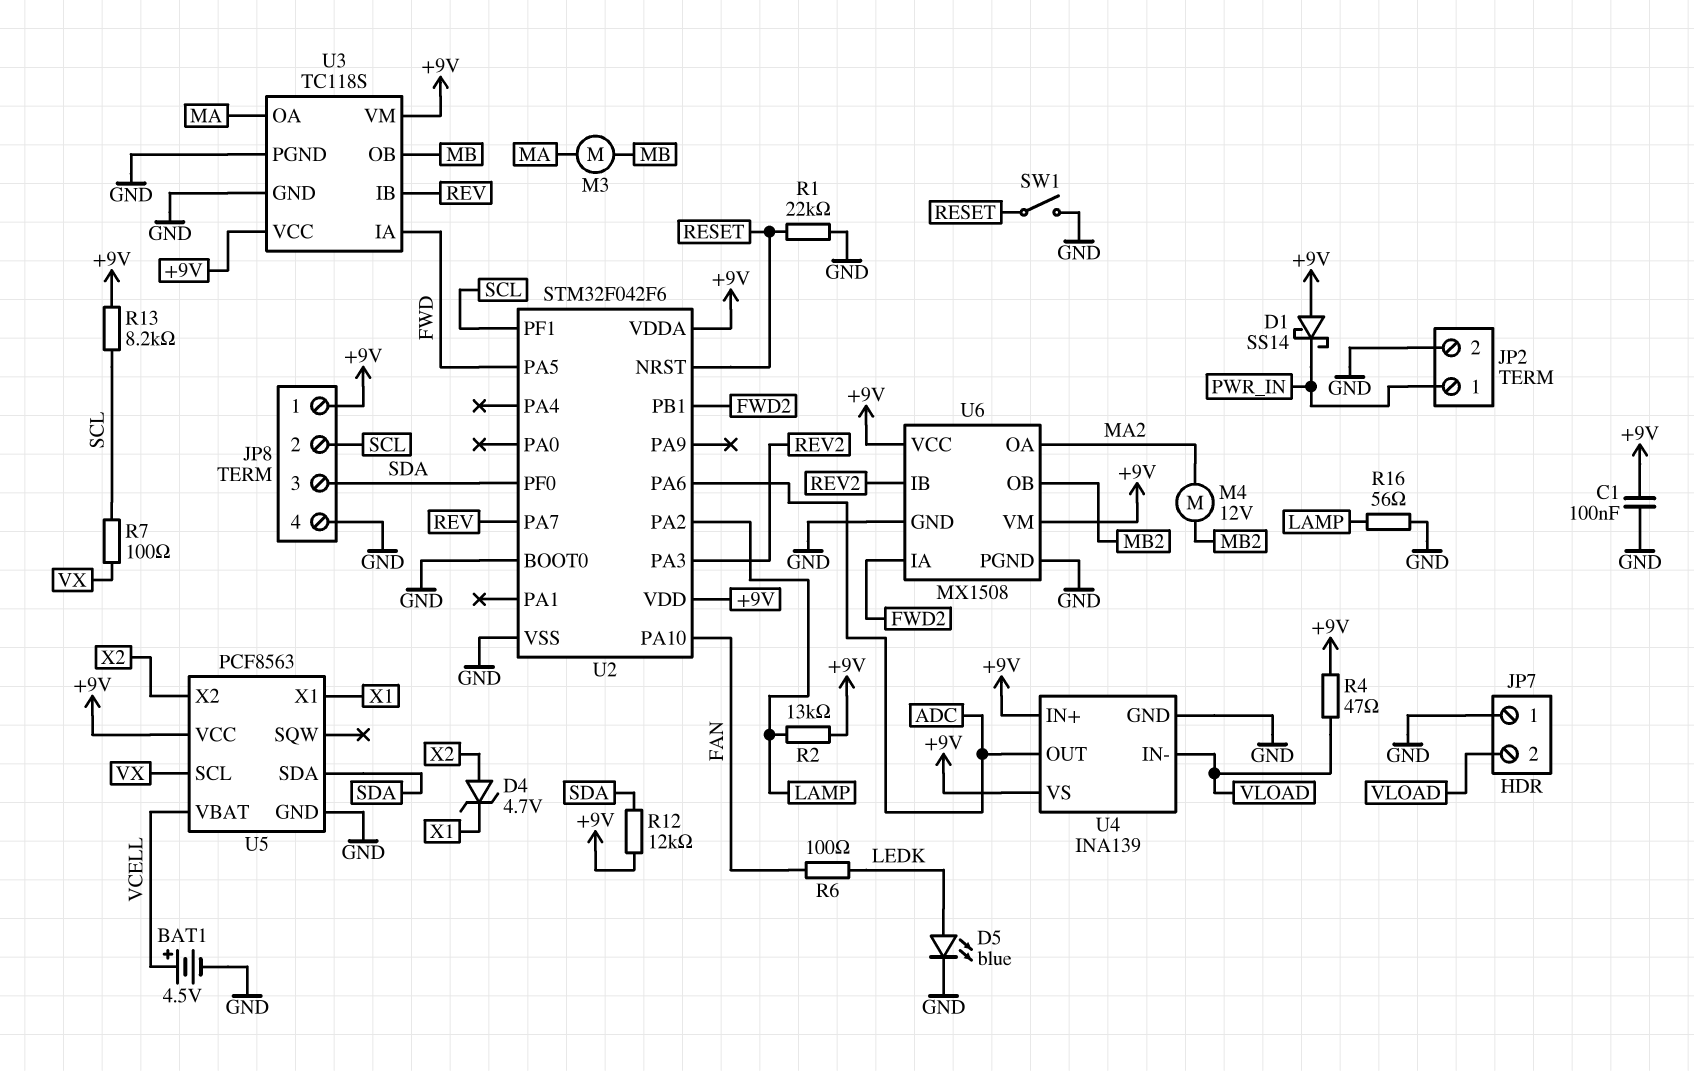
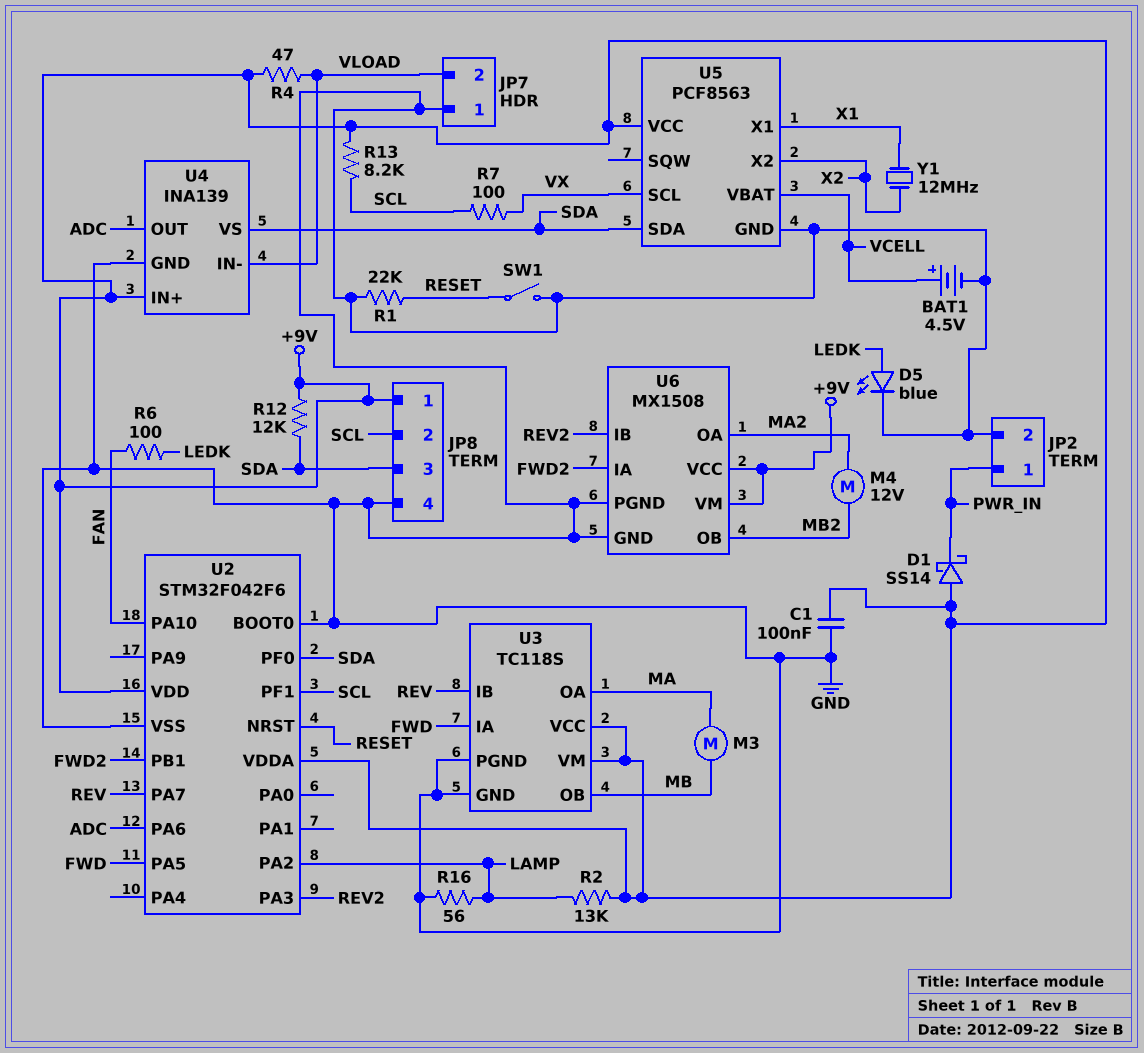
D4: zener 4.7V (A X2, K X1) -> none
U4 pin VS: +9V -> SDA
Y1: none -> 12MHz (X1, X2)

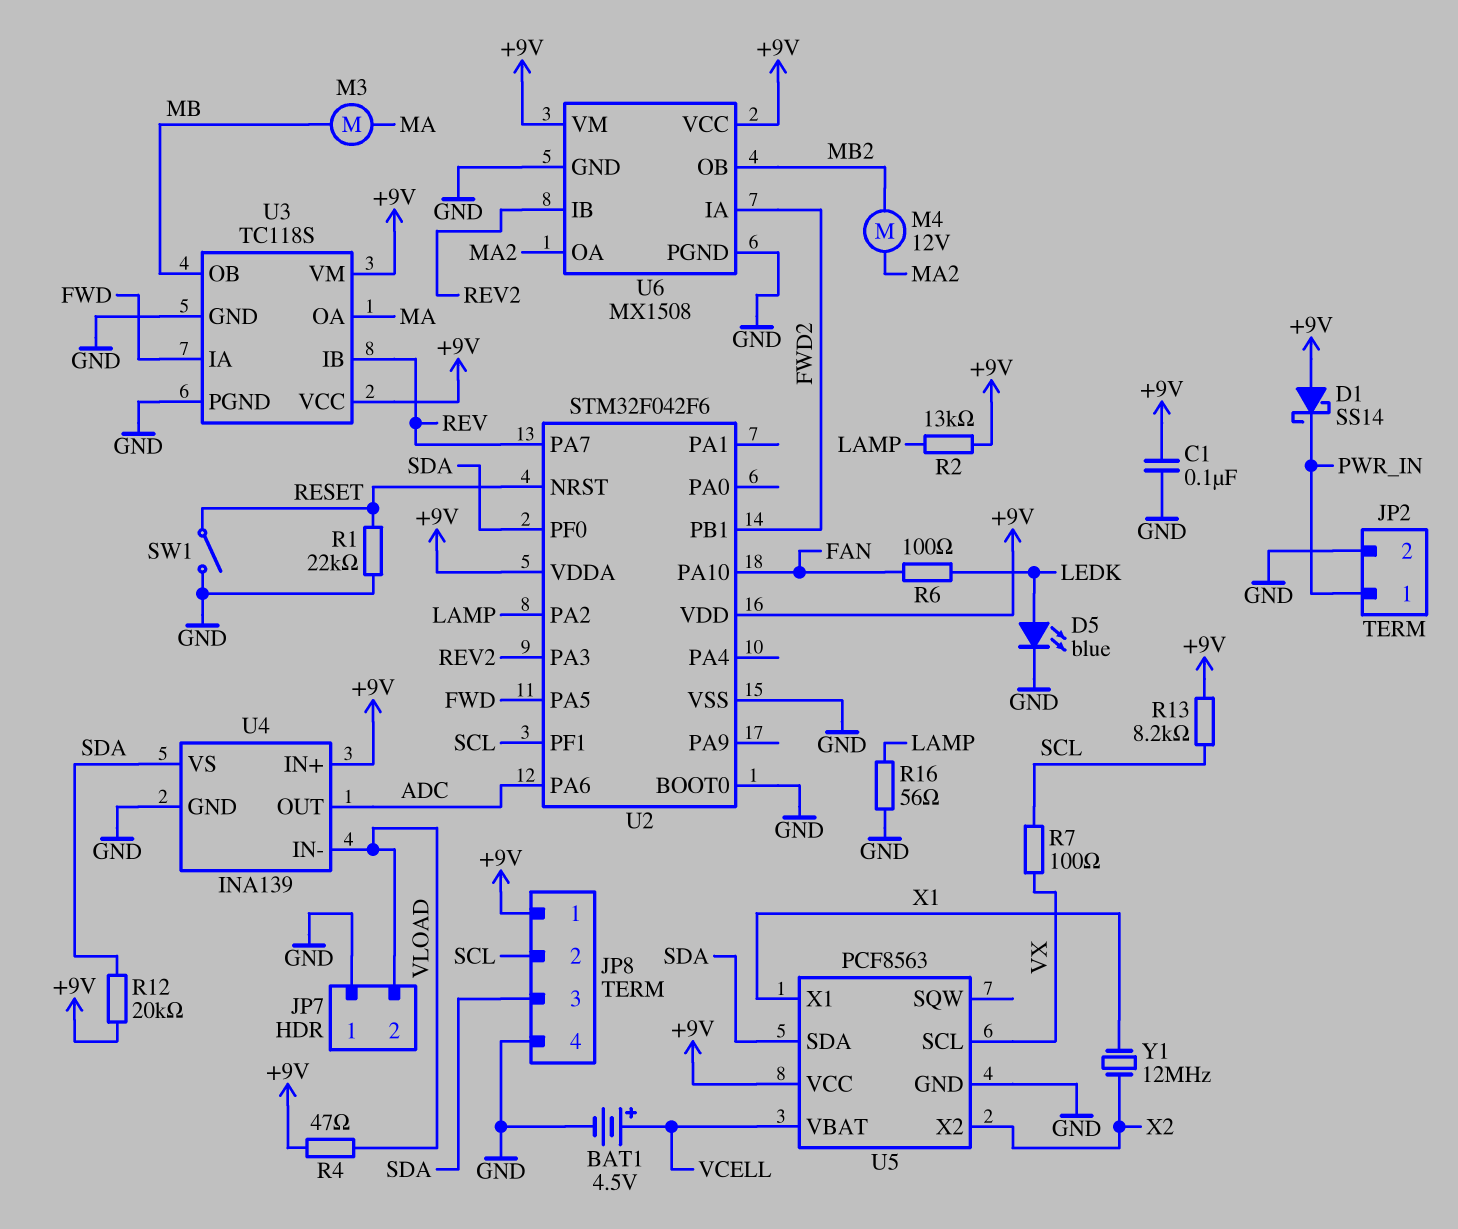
R12: 12k (+9V, SDA) -> 20k (+9V, SDA)

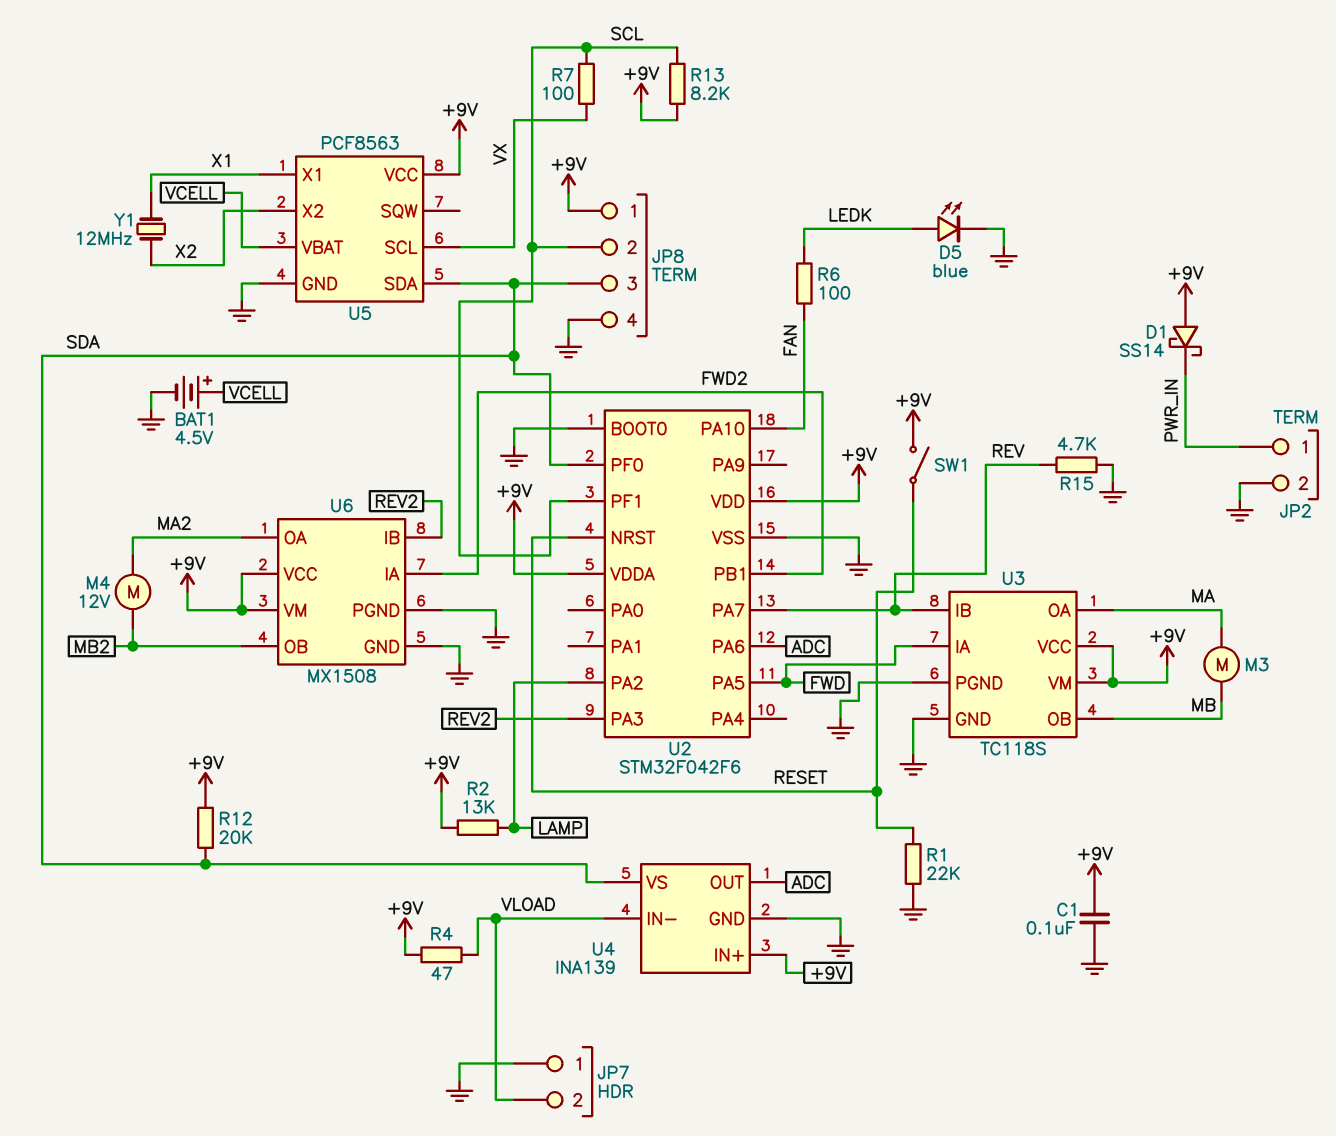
R15: none -> 4.7k (GND, REV)
R16: 56 (GND, LAMP) -> none
SW1: switch (GND, RESET) -> switch (+9V, RESET)

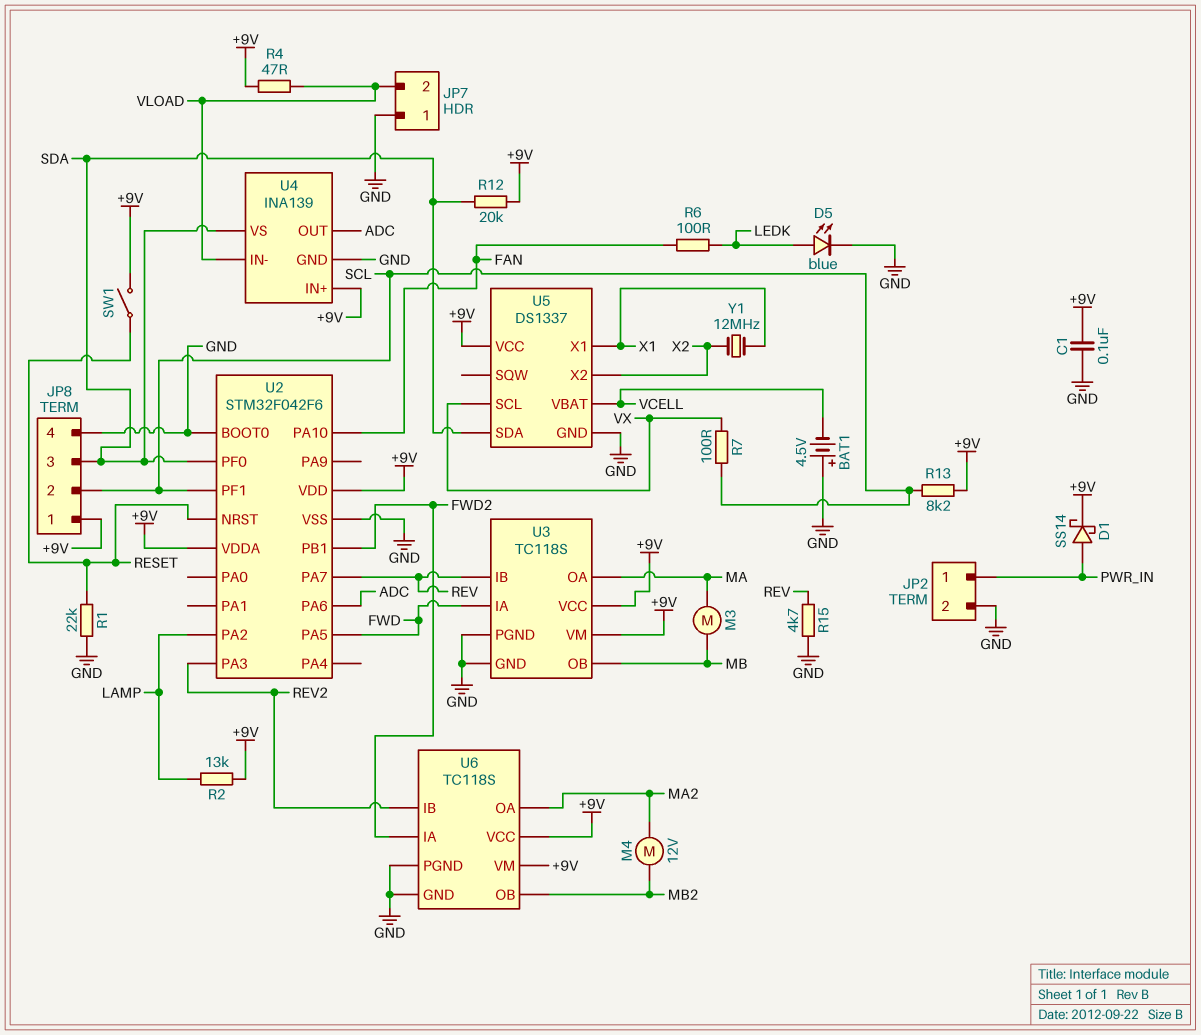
BAT1: 4.5V (plus VCELL, minus GND) -> 4.5V (plus GND, minus VCELL)
D1: schottky SS14 (A +9V, K PWR_IN) -> schottky SS14 (A PWR_IN, K +9V)
U5: PCF8563 -> DS1337
U6: MX1508 -> TC118S

